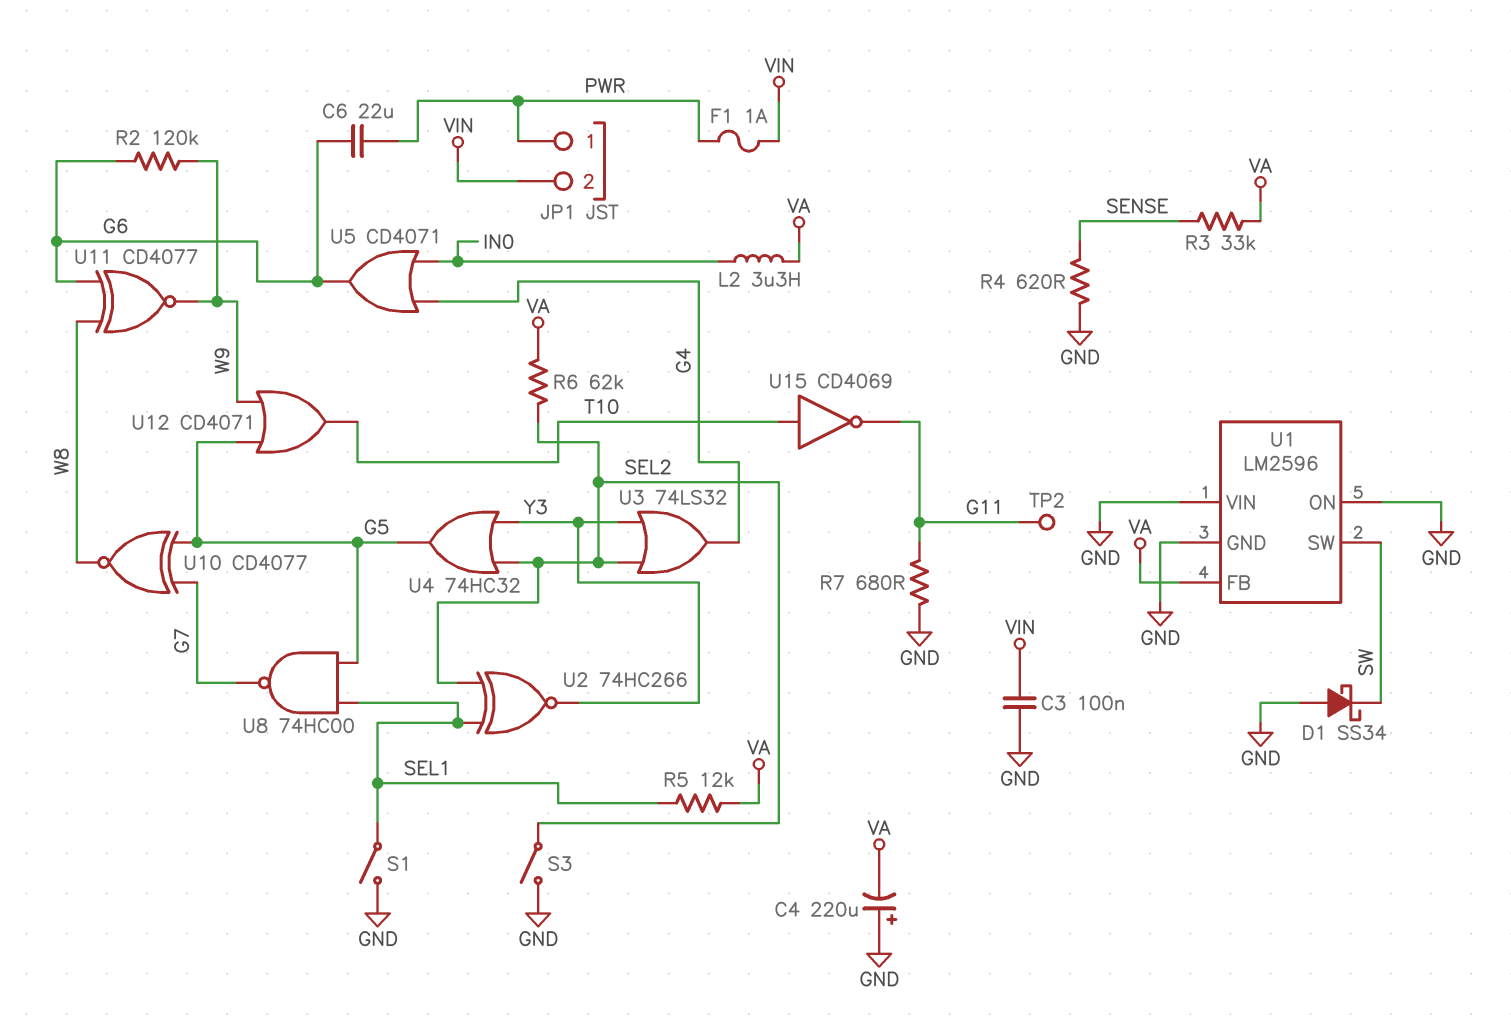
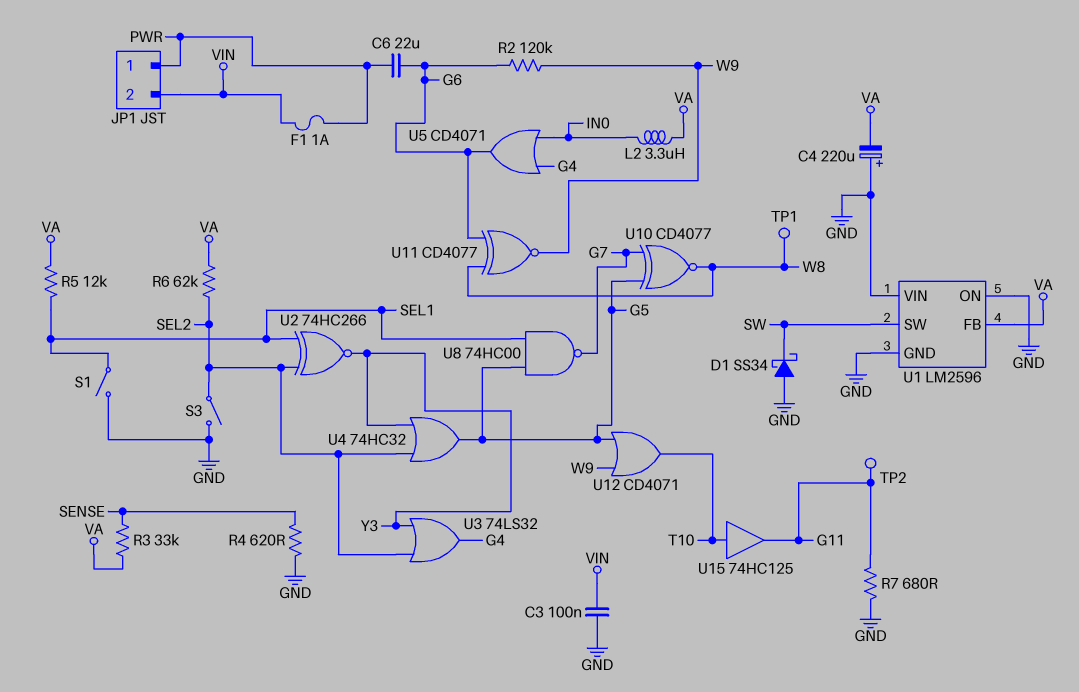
TP1: none -> test point (W8)
U15: NOT CD4069 (in T10, out G11) -> buffer 74HC125 (in T10, out G11)

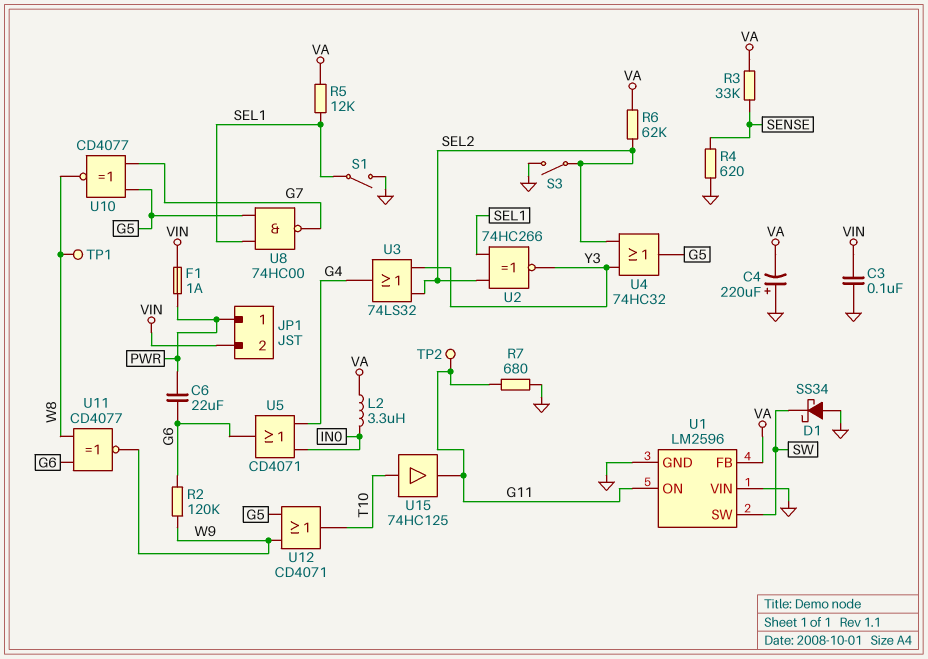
U1 pin ON: GND -> G11

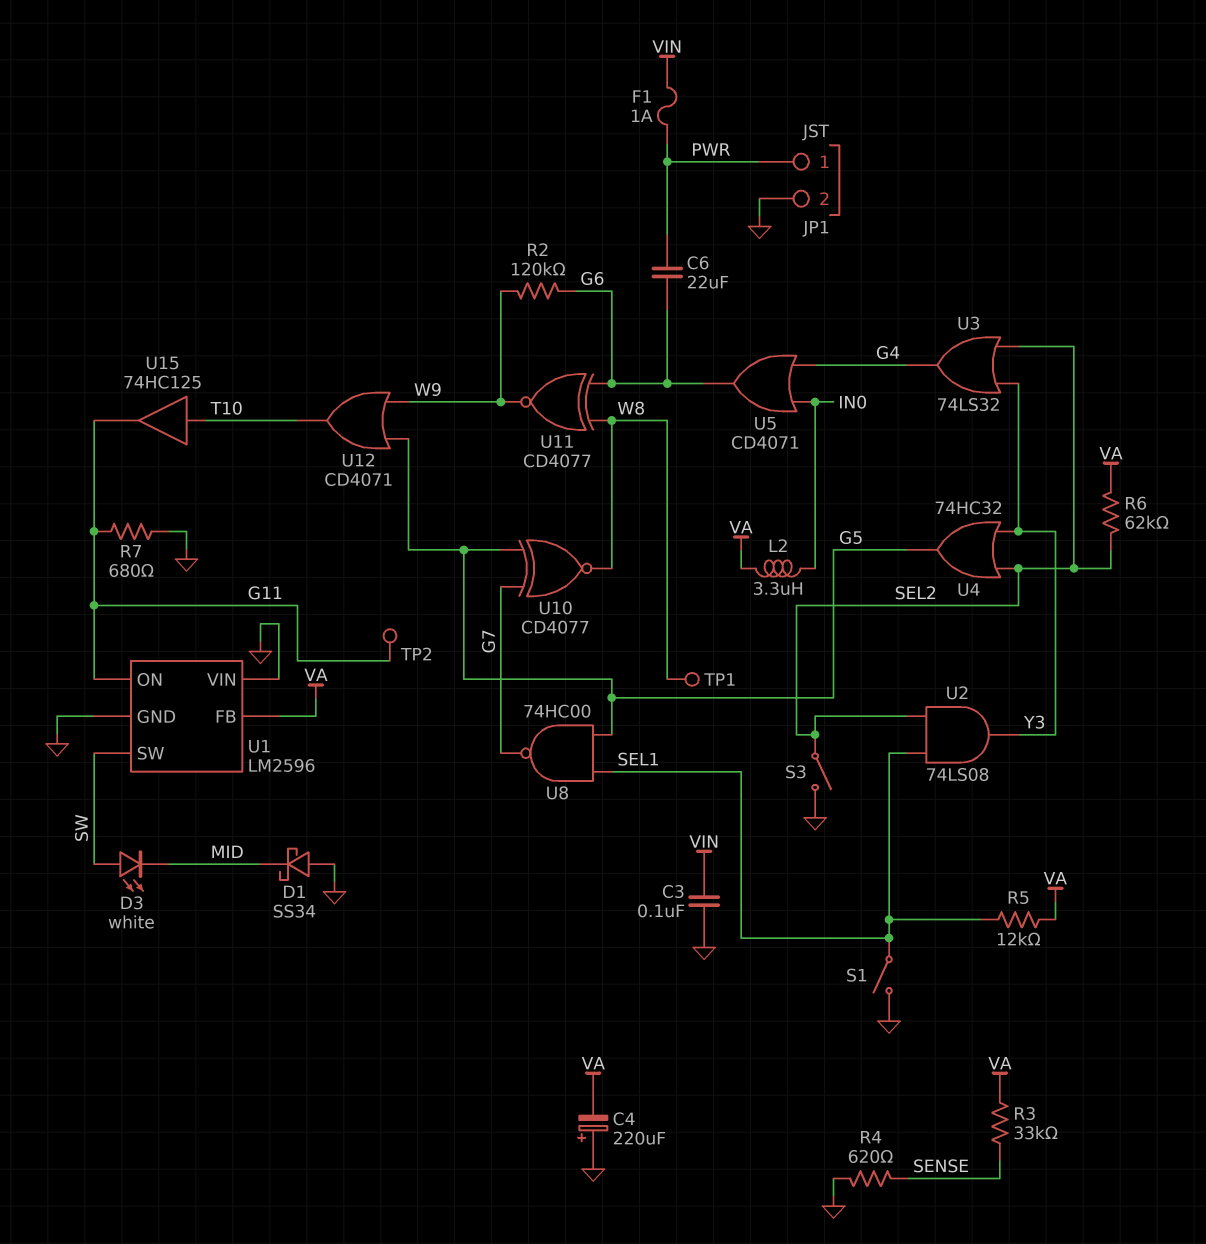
D1: schottky SS34 (A GND, K SW) -> schottky SS34 (A GND, K MID)
D3: none -> LED white (A SW, K MID)
JP1 pin 2: VIN -> GND
U2: XNOR 74HC266 (in SEL1, in SEL2, out Y3) -> AND 74LS08 (in SEL1, in SEL2, out Y3)

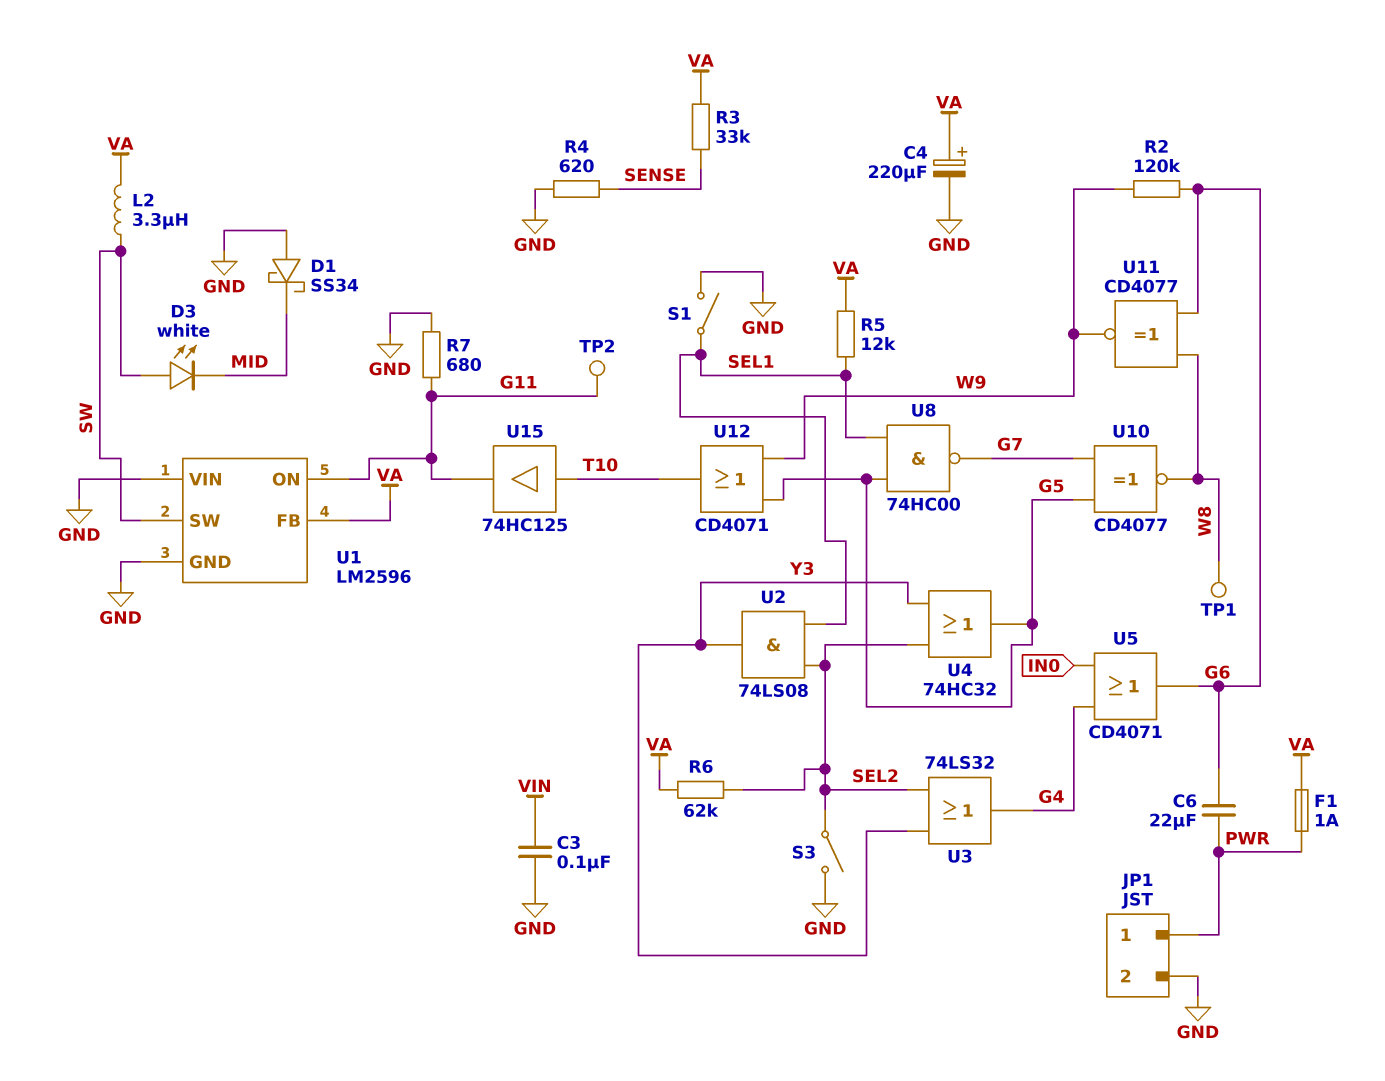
C4: 220uF (plus GND, minus VA) -> 220uF (plus VA, minus GND)
F1: 1A (PWR, VIN) -> 1A (PWR, VA)
L2: 3.3uH (IN0, VA) -> 3.3uH (SW, VA)

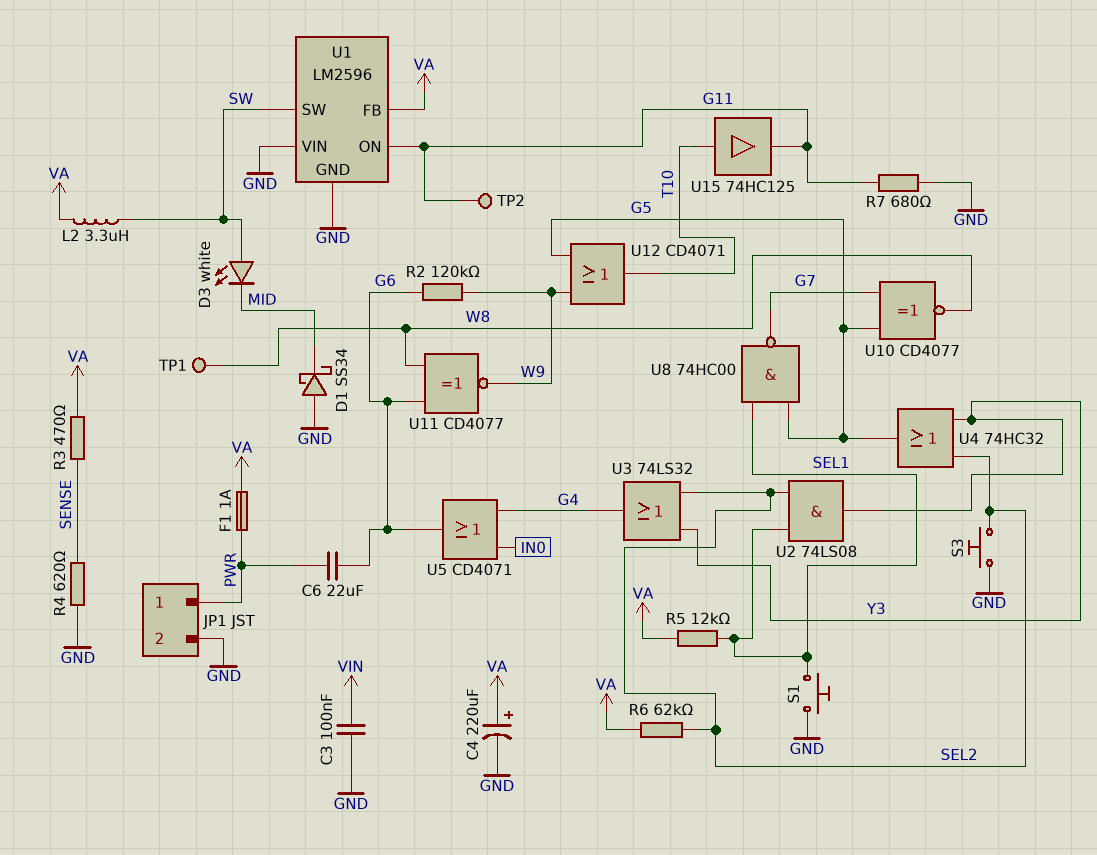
R3: 33k (SENSE, VA) -> 470 (SENSE, VA)
S1: switch (GND, SEL1) -> button (GND, SEL1)
S3: switch (GND, SEL2) -> button (GND, SEL2)

